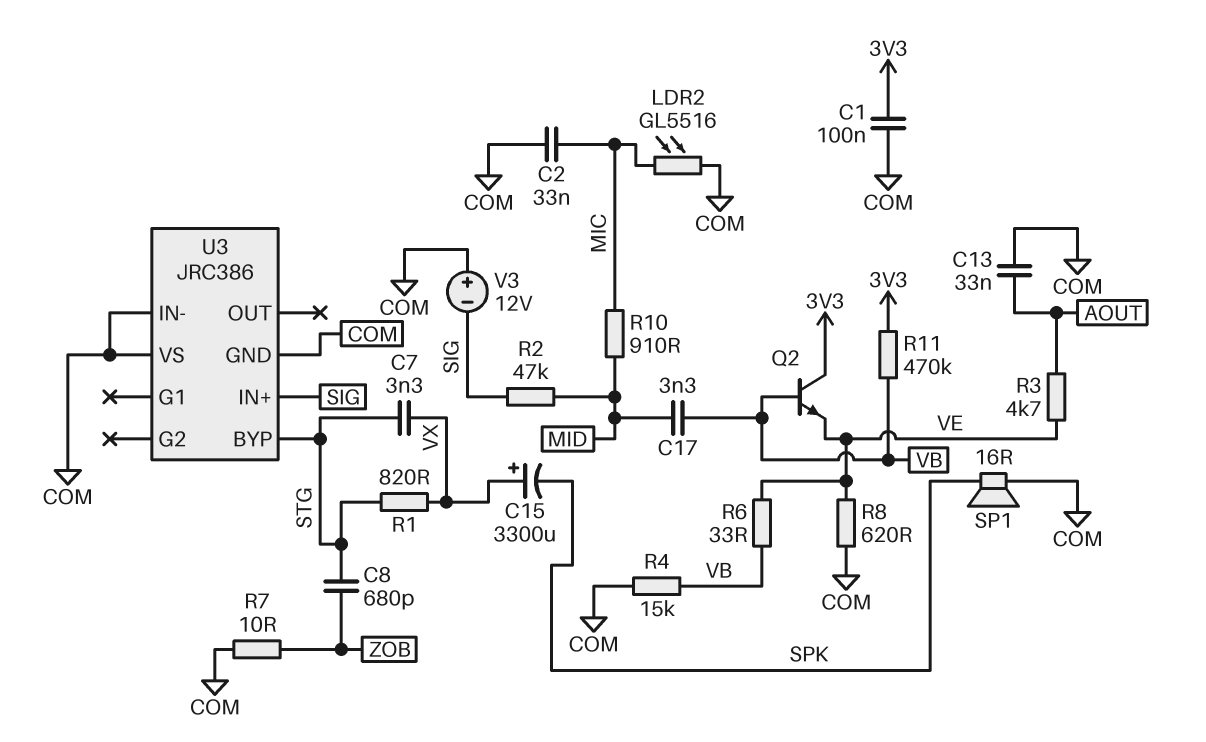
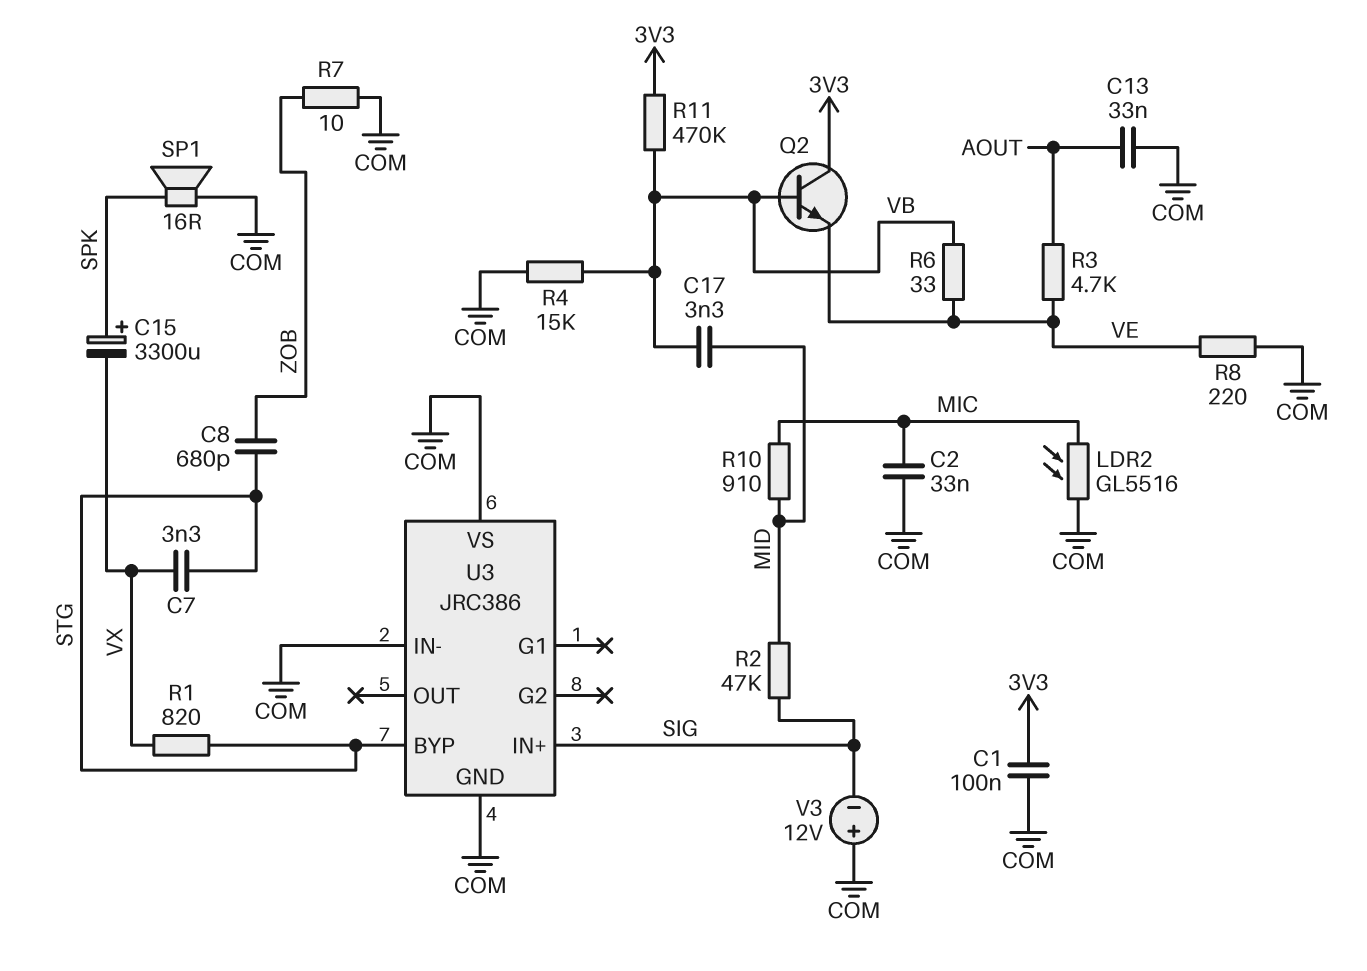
C15: 3300uF (plus VX, minus SPK) -> 3300uF (plus SPK, minus VX)
R8: 620 (COM, VE) -> 220 (COM, VE)

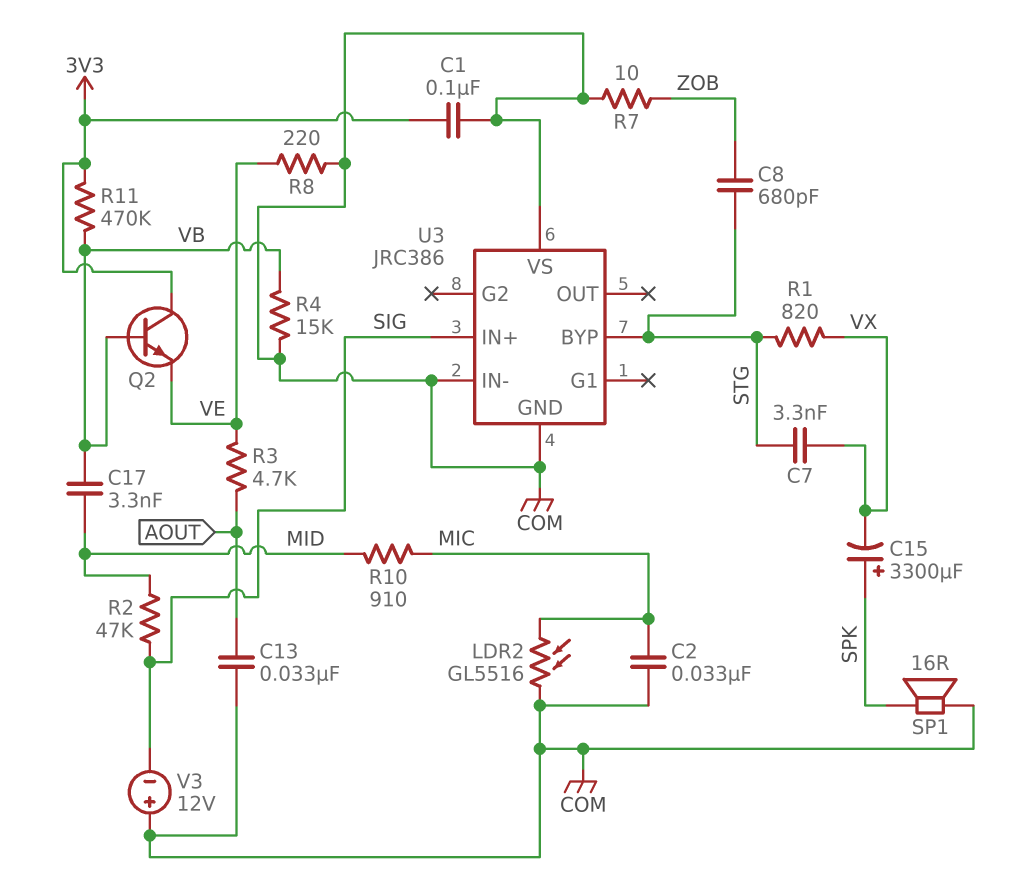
R6: 33 (VB, VE) -> none

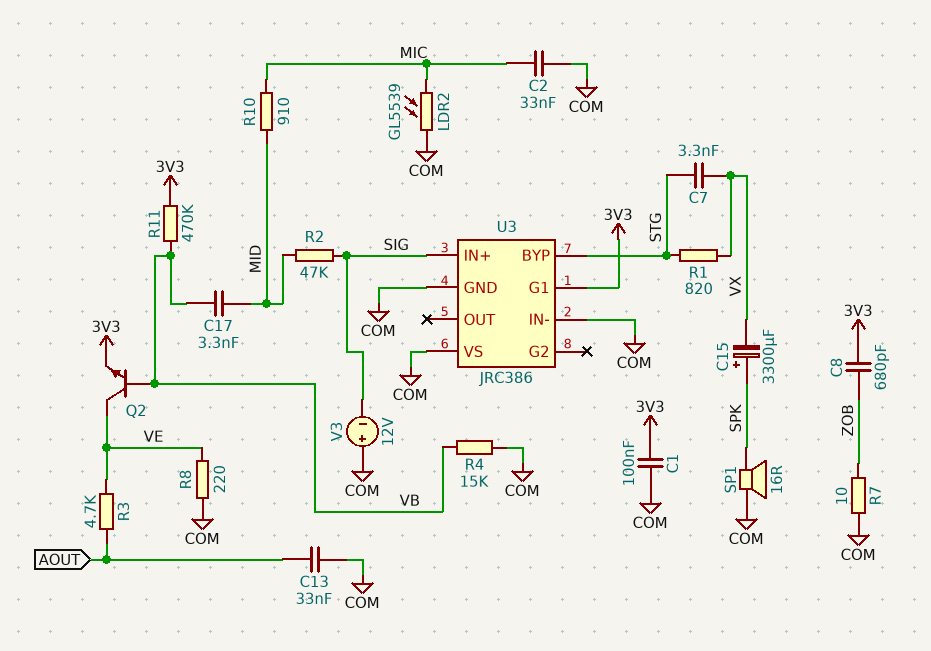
C8: 680pF (STG, ZOB) -> 680pF (3V3, ZOB)
LDR2: GL5516 (COM, MIC) -> GL5539 (COM, MIC)
Q2: NPN (B VB, C 3V3, E VE) -> NPN (B VB, C VE, E 3V3)
U3 pin G1: none -> 3V3

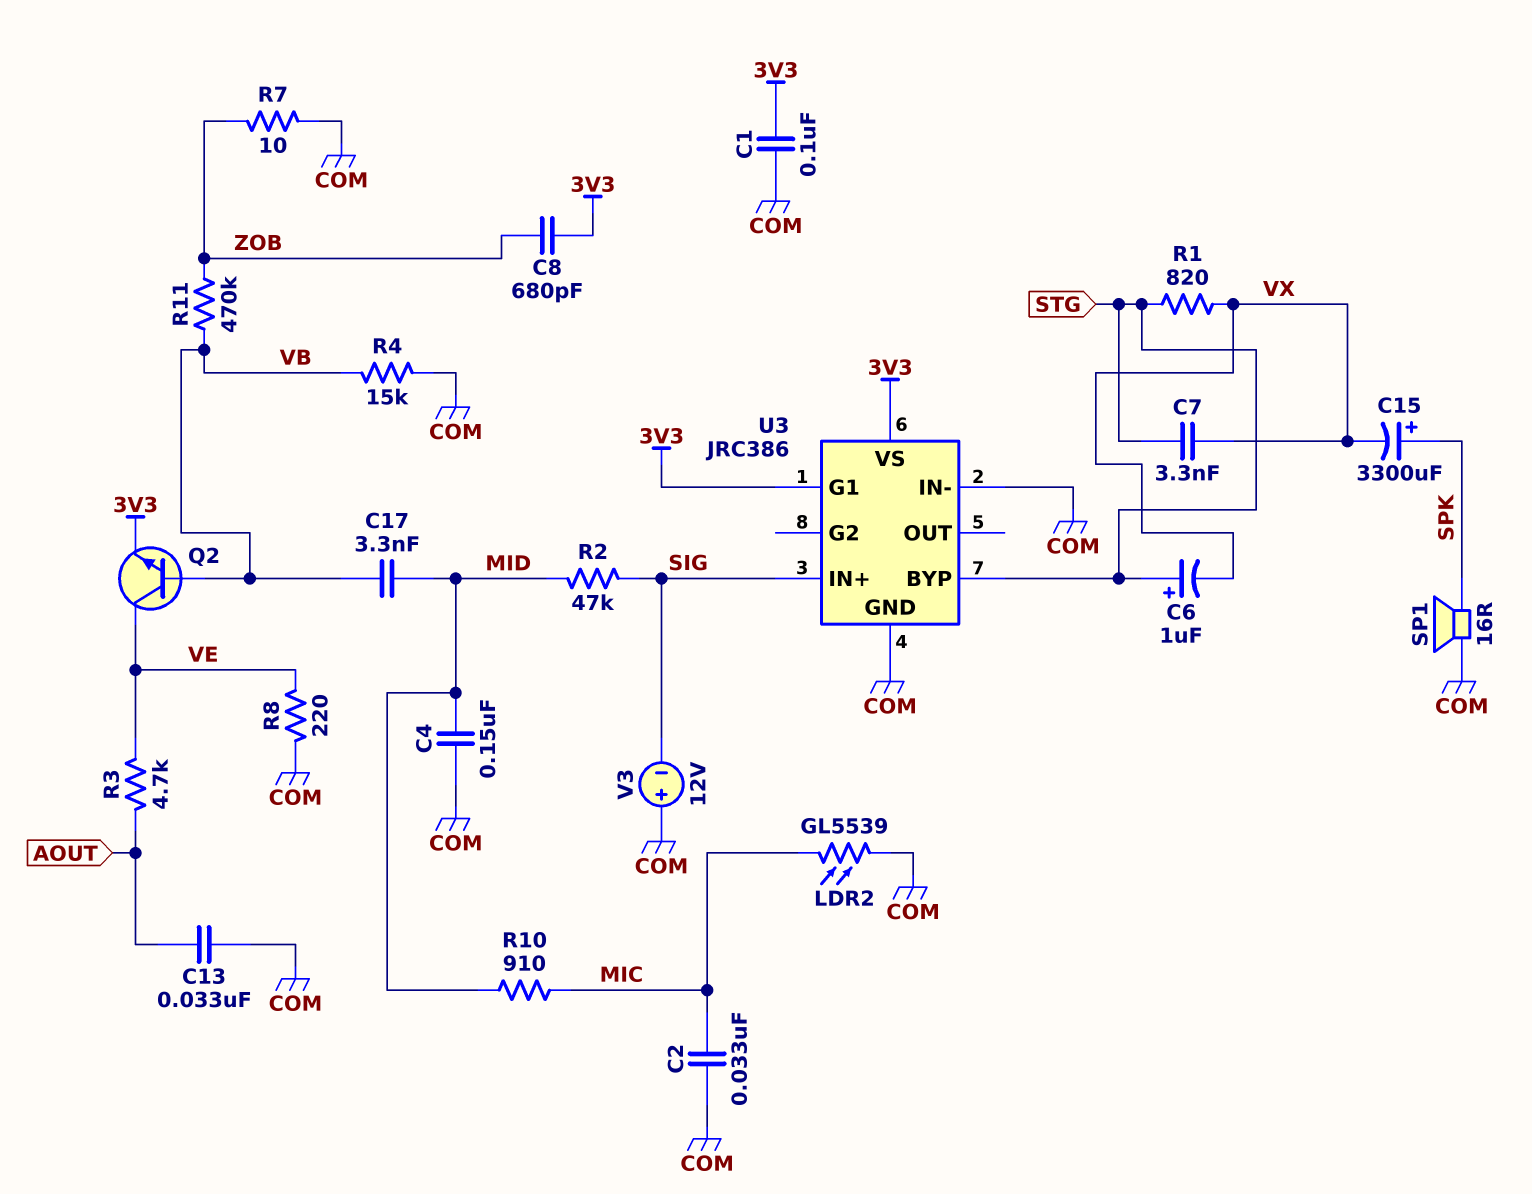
C4: none -> 150nF (COM, MID)
C6: none -> 1uF (plus STG, minus VX)
R11: 470k (3V3, VB) -> 470k (VB, ZOB)
U3 pin VS: COM -> 3V3

